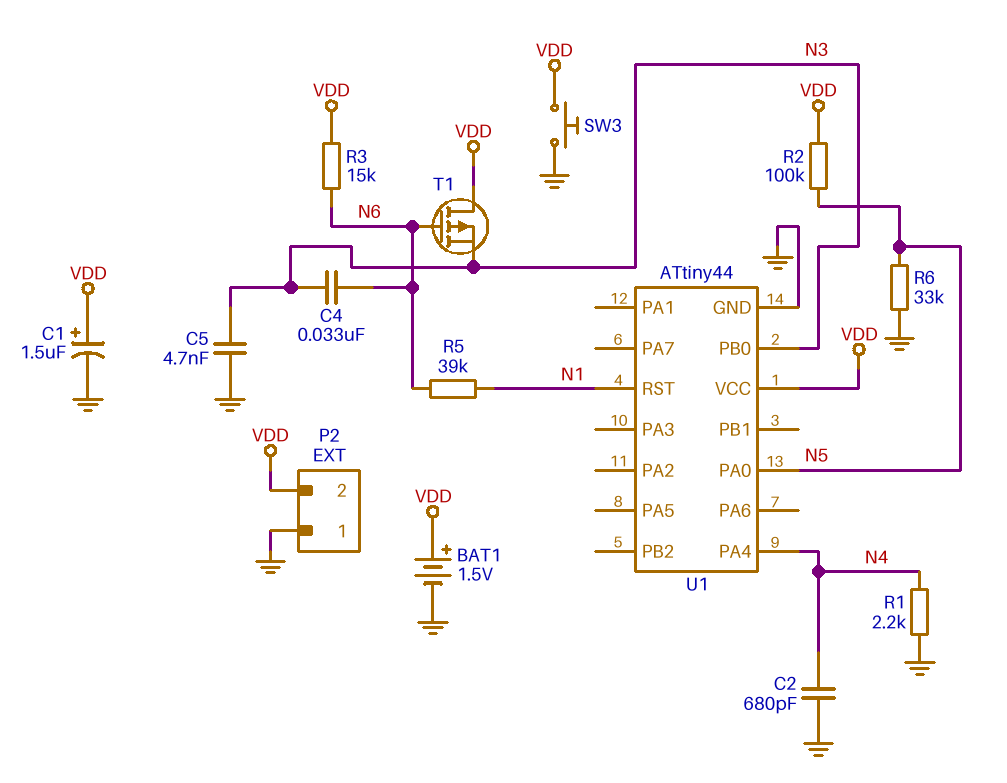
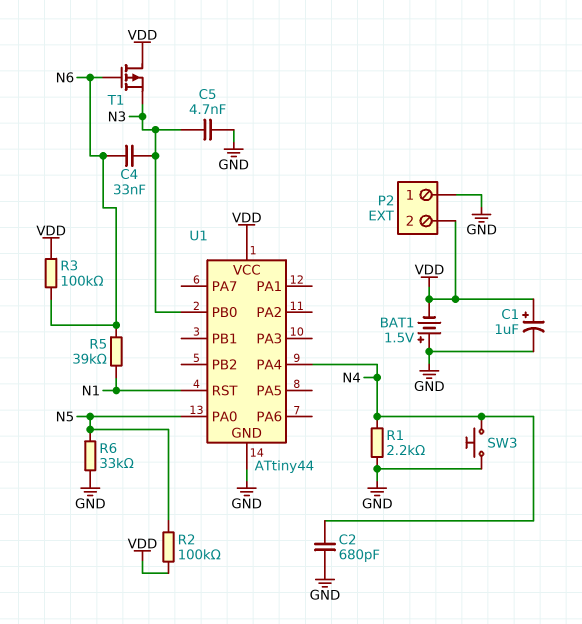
BAT1: 1.5V (plus VDD, minus GND) -> 1.5V (plus GND, minus VDD)
C1: 1.5uF (plus VDD, minus GND) -> 1uF (plus VDD, minus GND)
R3: 15k (N6, VDD) -> 100k (N6, VDD)
SW3: button (GND, VDD) -> button (GND, N4)

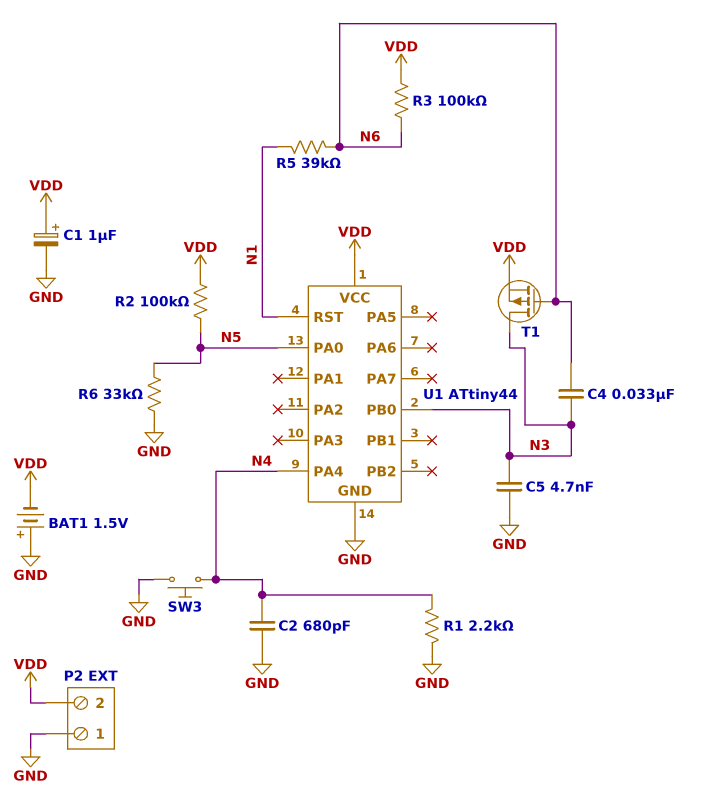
T1: PMOS (G N6, D VDD, S N3) -> PMOS (G N6, D N3, S VDD)

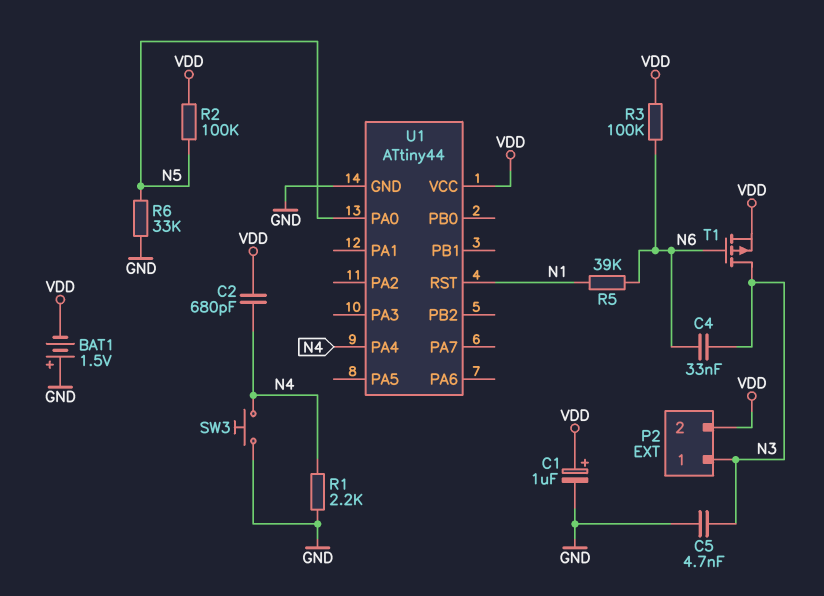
C2: 680pF (GND, N4) -> 680pF (N4, VDD)
P2 pin 1: GND -> N3
U1 pin PB0: N3 -> none

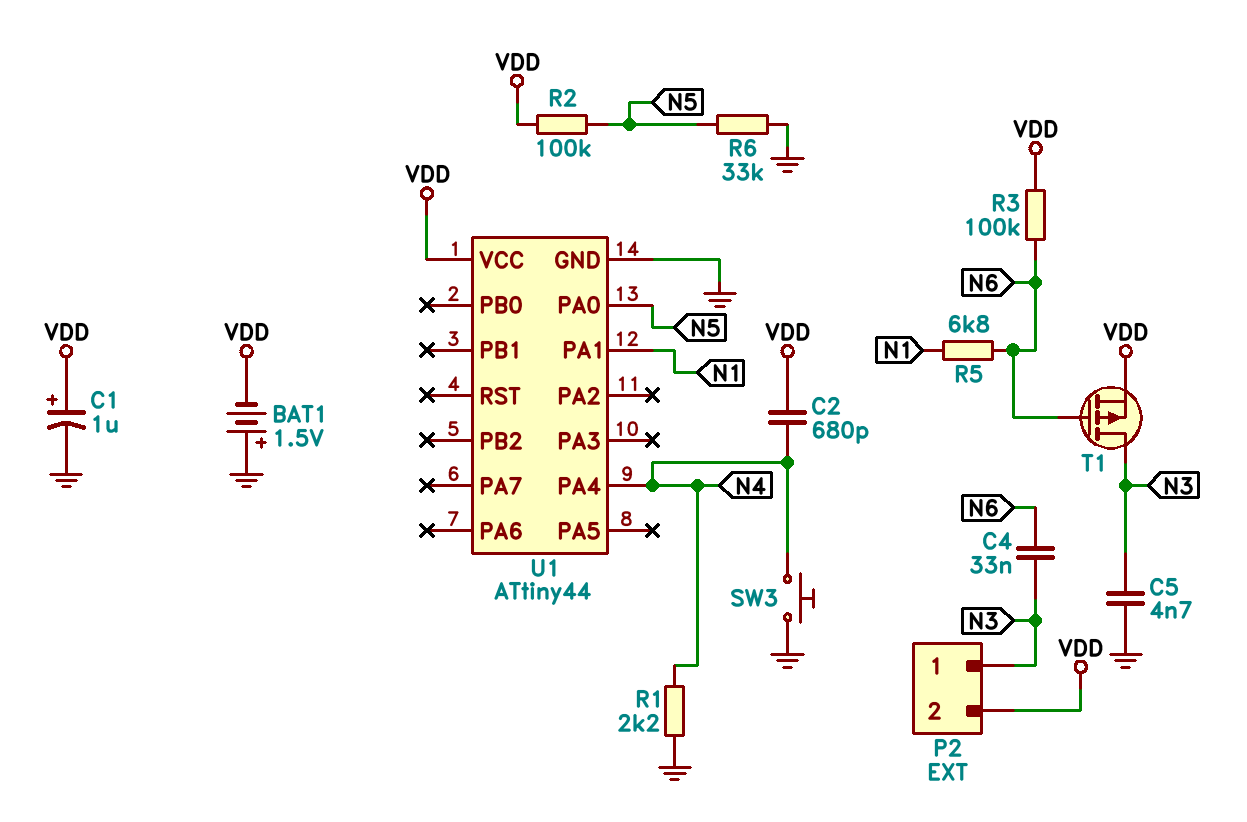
R5: 39k (N1, N6) -> 6.8k (N1, N6)
U1 pin PA1: none -> N1
U1 pin RST: N1 -> none

